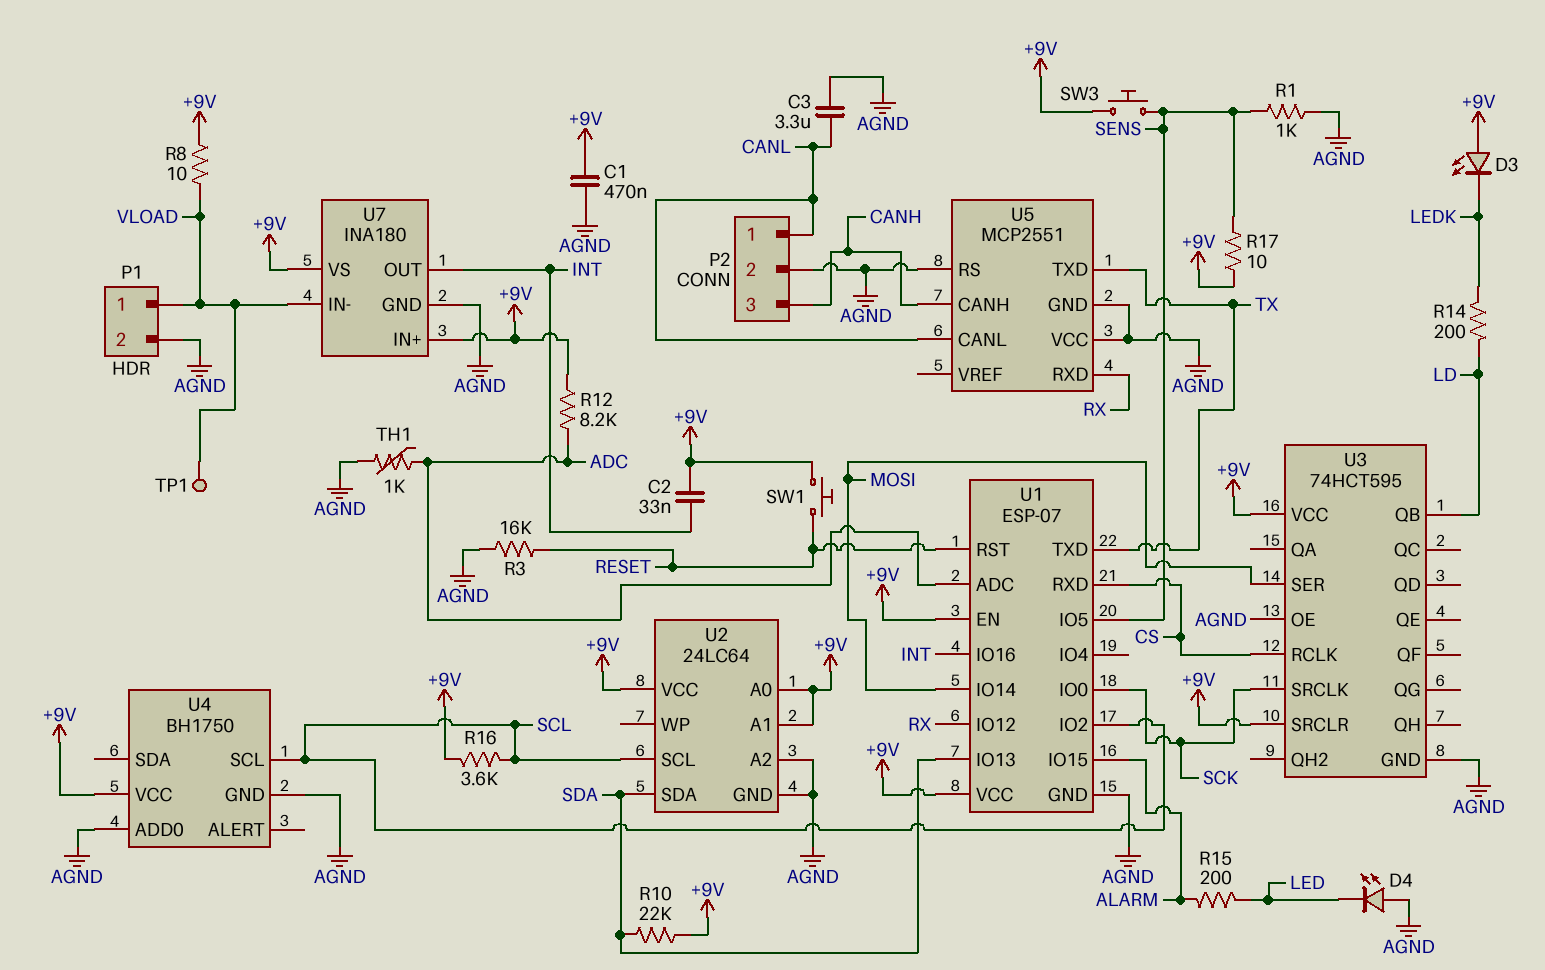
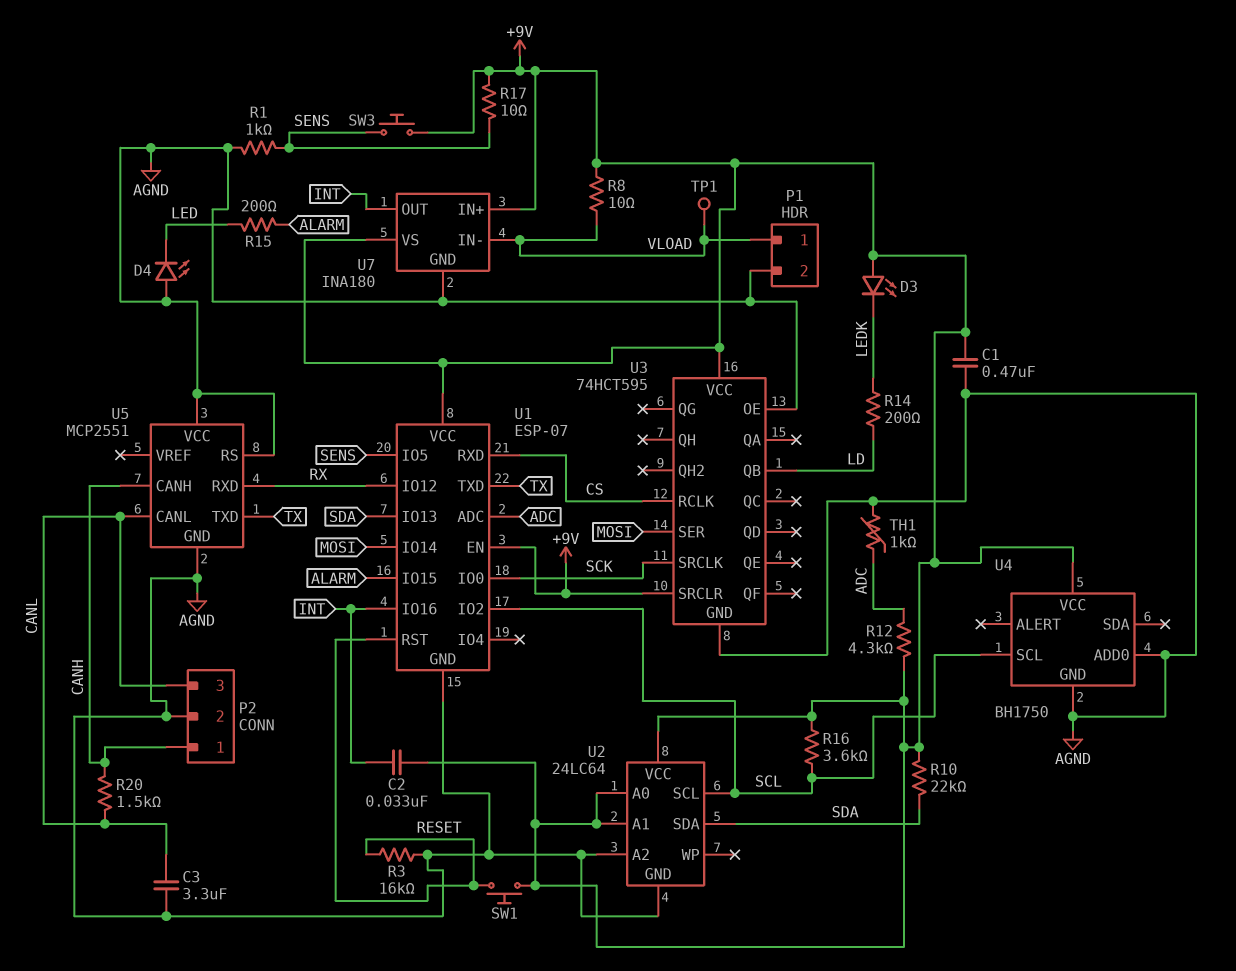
P2 pin 1: CANL -> CANH
P2 pin 3: CANH -> CANL
R12: 8.2k (+9V, ADC) -> 4.3k (+9V, ADC)
R20: none -> 1.5k (CANH, CANL)

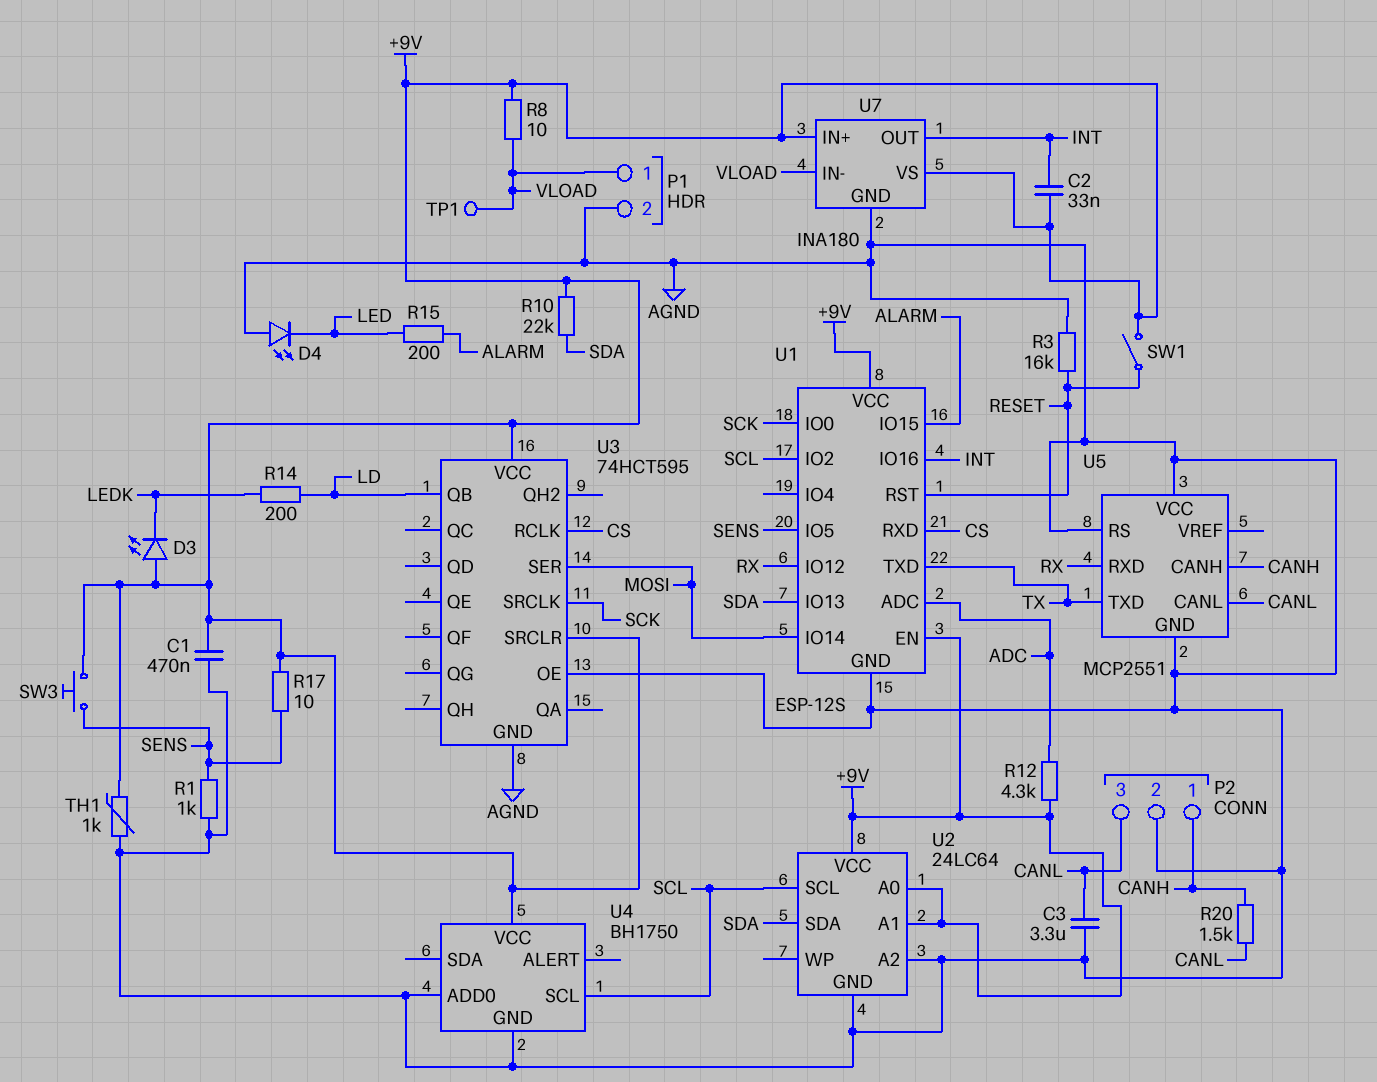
R16: 3.6k (+9V, SCL) -> none
SW1: button (+9V, RESET) -> switch (+9V, RESET)
TH1: 1k (ADC, AGND) -> 1k (+9V, AGND)
U1: ESP-07 -> ESP-12S

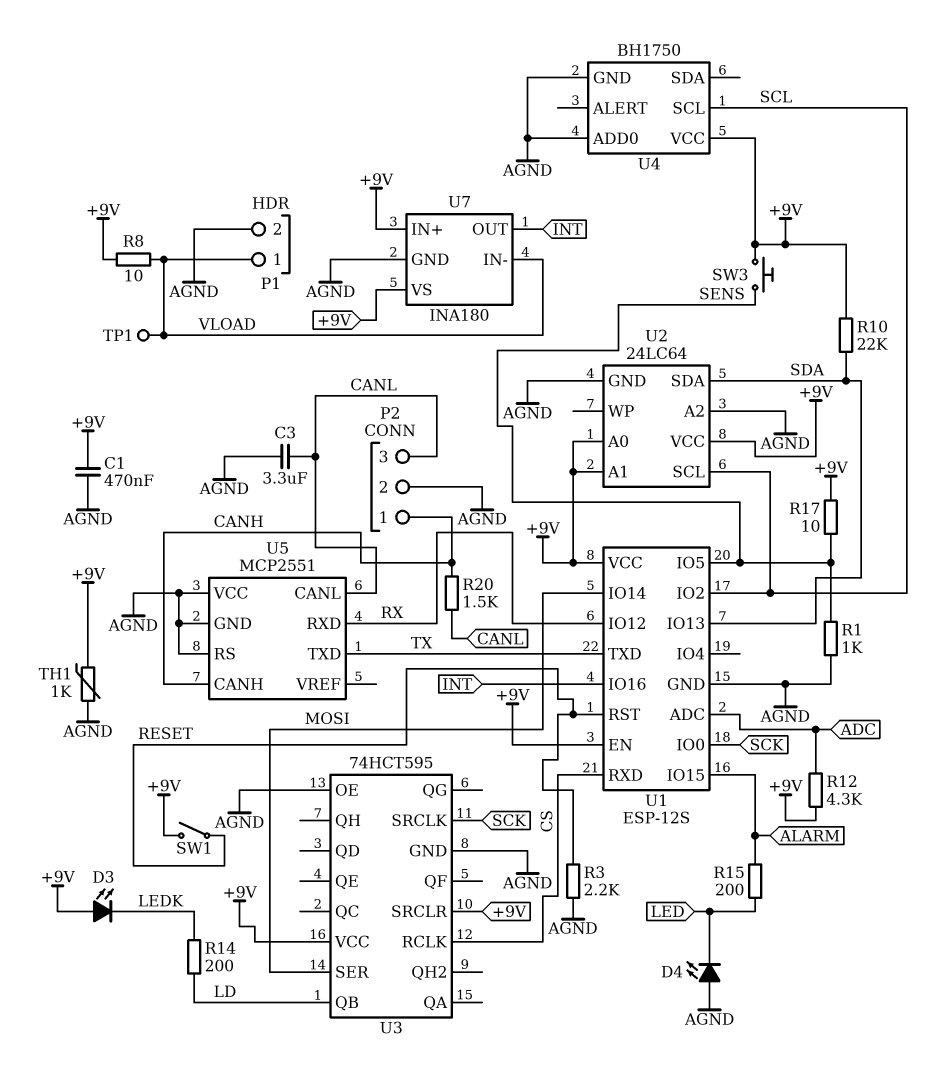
C2: 33nF (+9V, INT) -> none
R3: 16k (AGND, RESET) -> 2.2k (AGND, RESET)

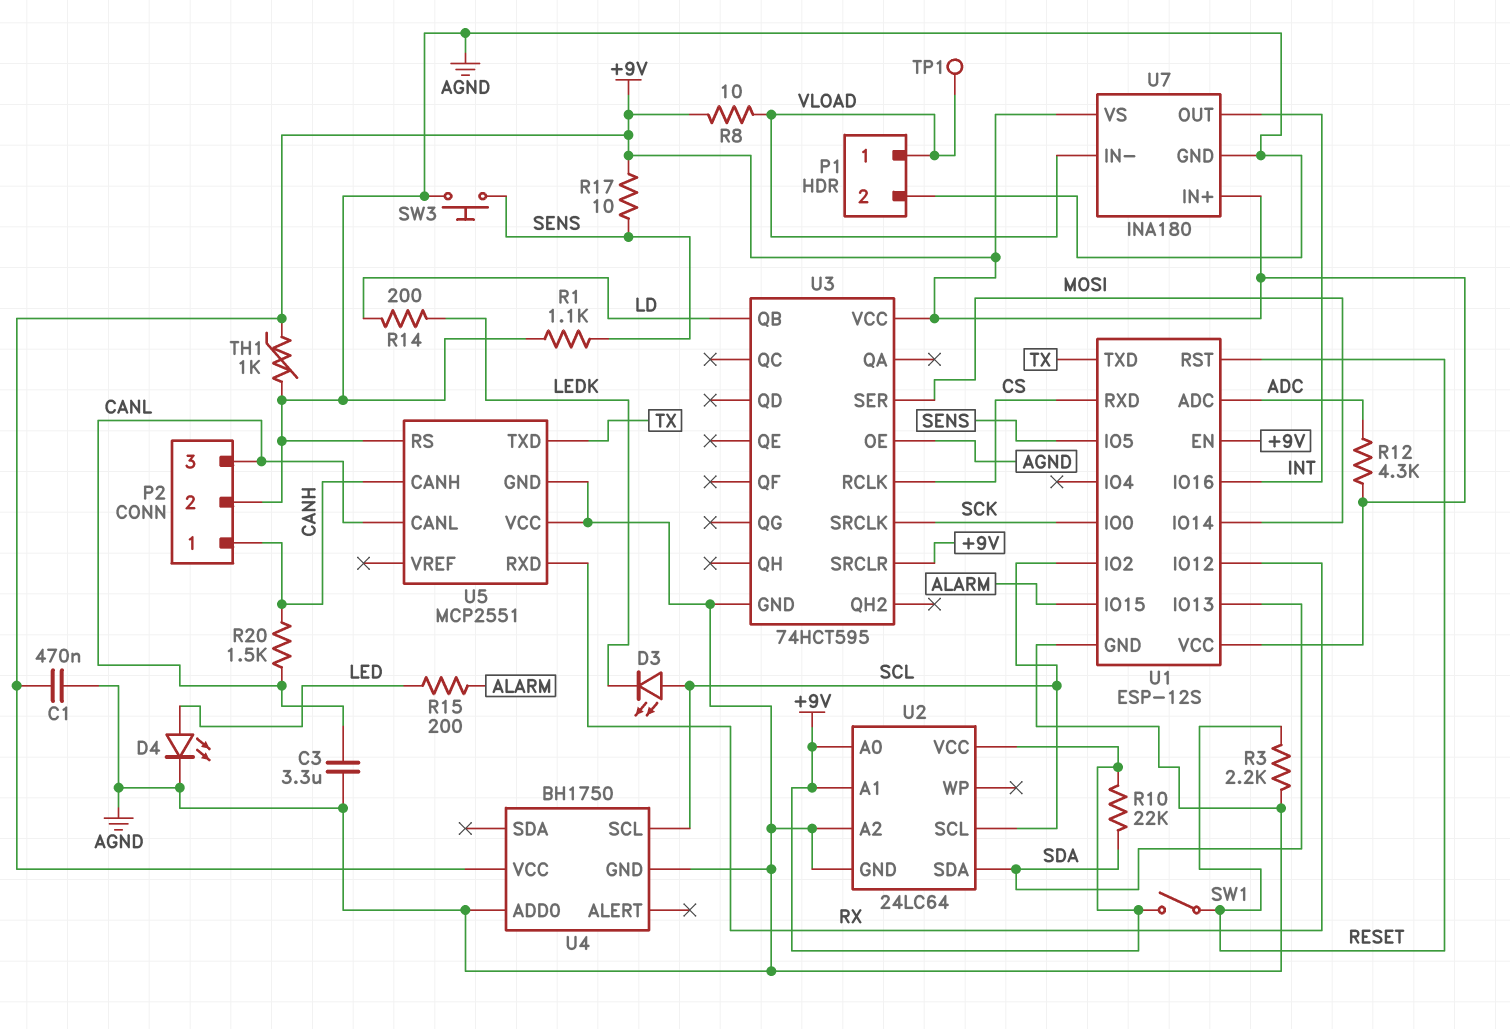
D3: LED (A +9V, K LEDK) -> LED (A SCL, K LEDK)
D4: LED (A AGND, K LED) -> LED (A LED, K AGND)
R1: 1k (AGND, SENS) -> 1.1k (AGND, SENS)
SW3: button (+9V, SENS) -> button (AGND, SENS)

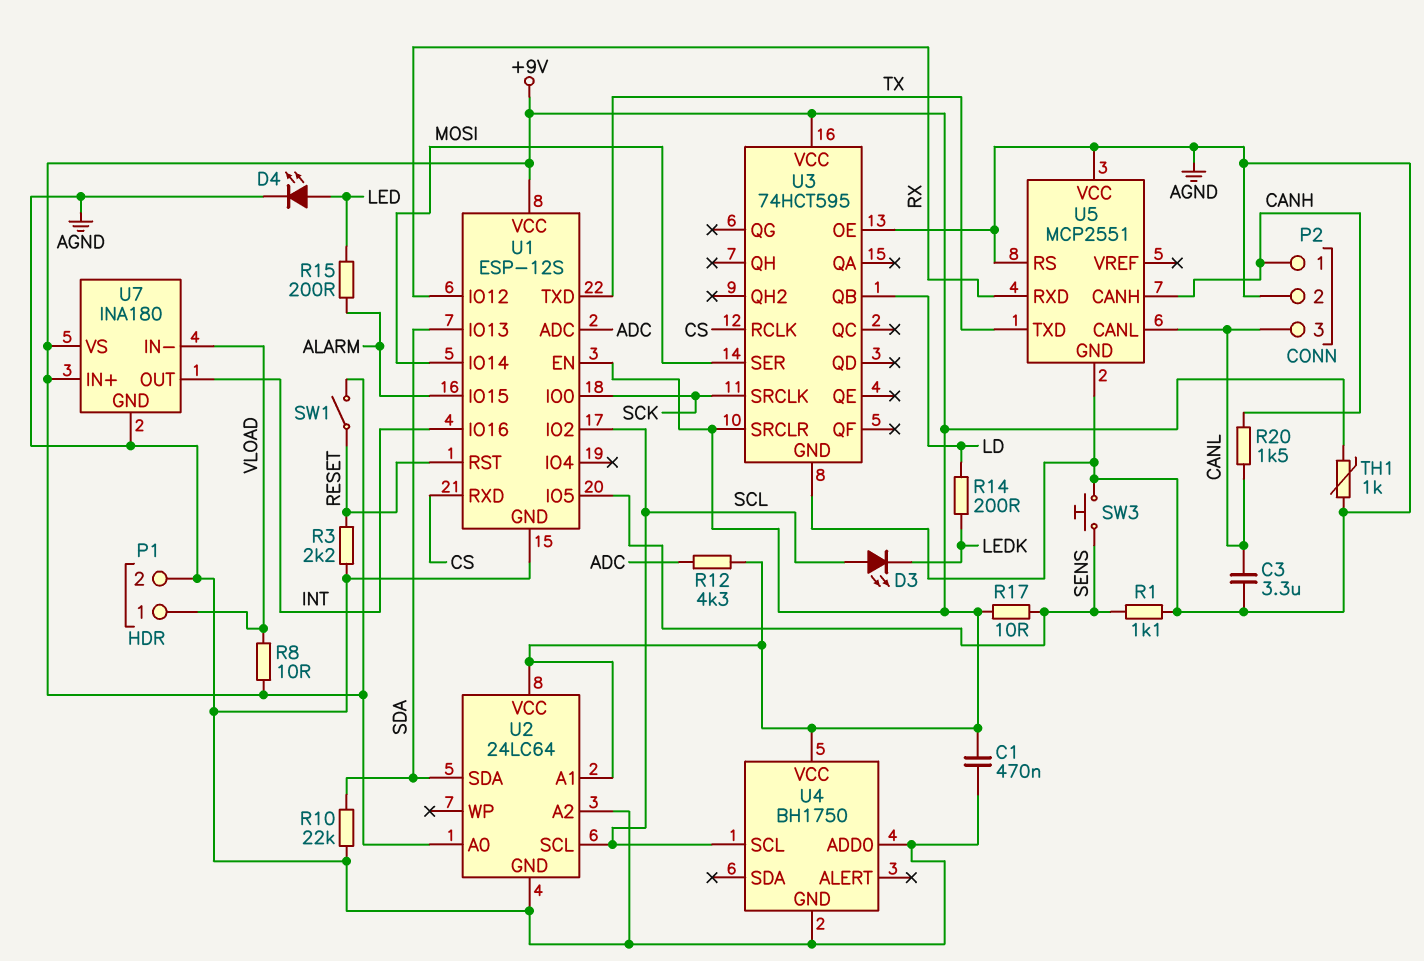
R10: 22k (+9V, SDA) -> 22k (AGND, SDA)
TP1: test point (VLOAD) -> none

